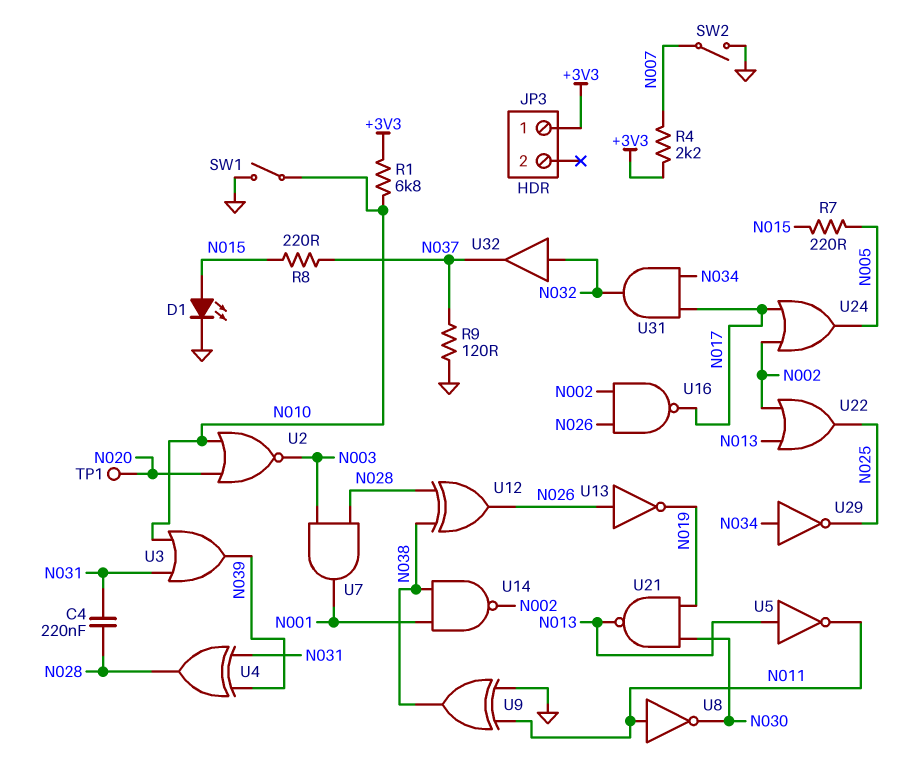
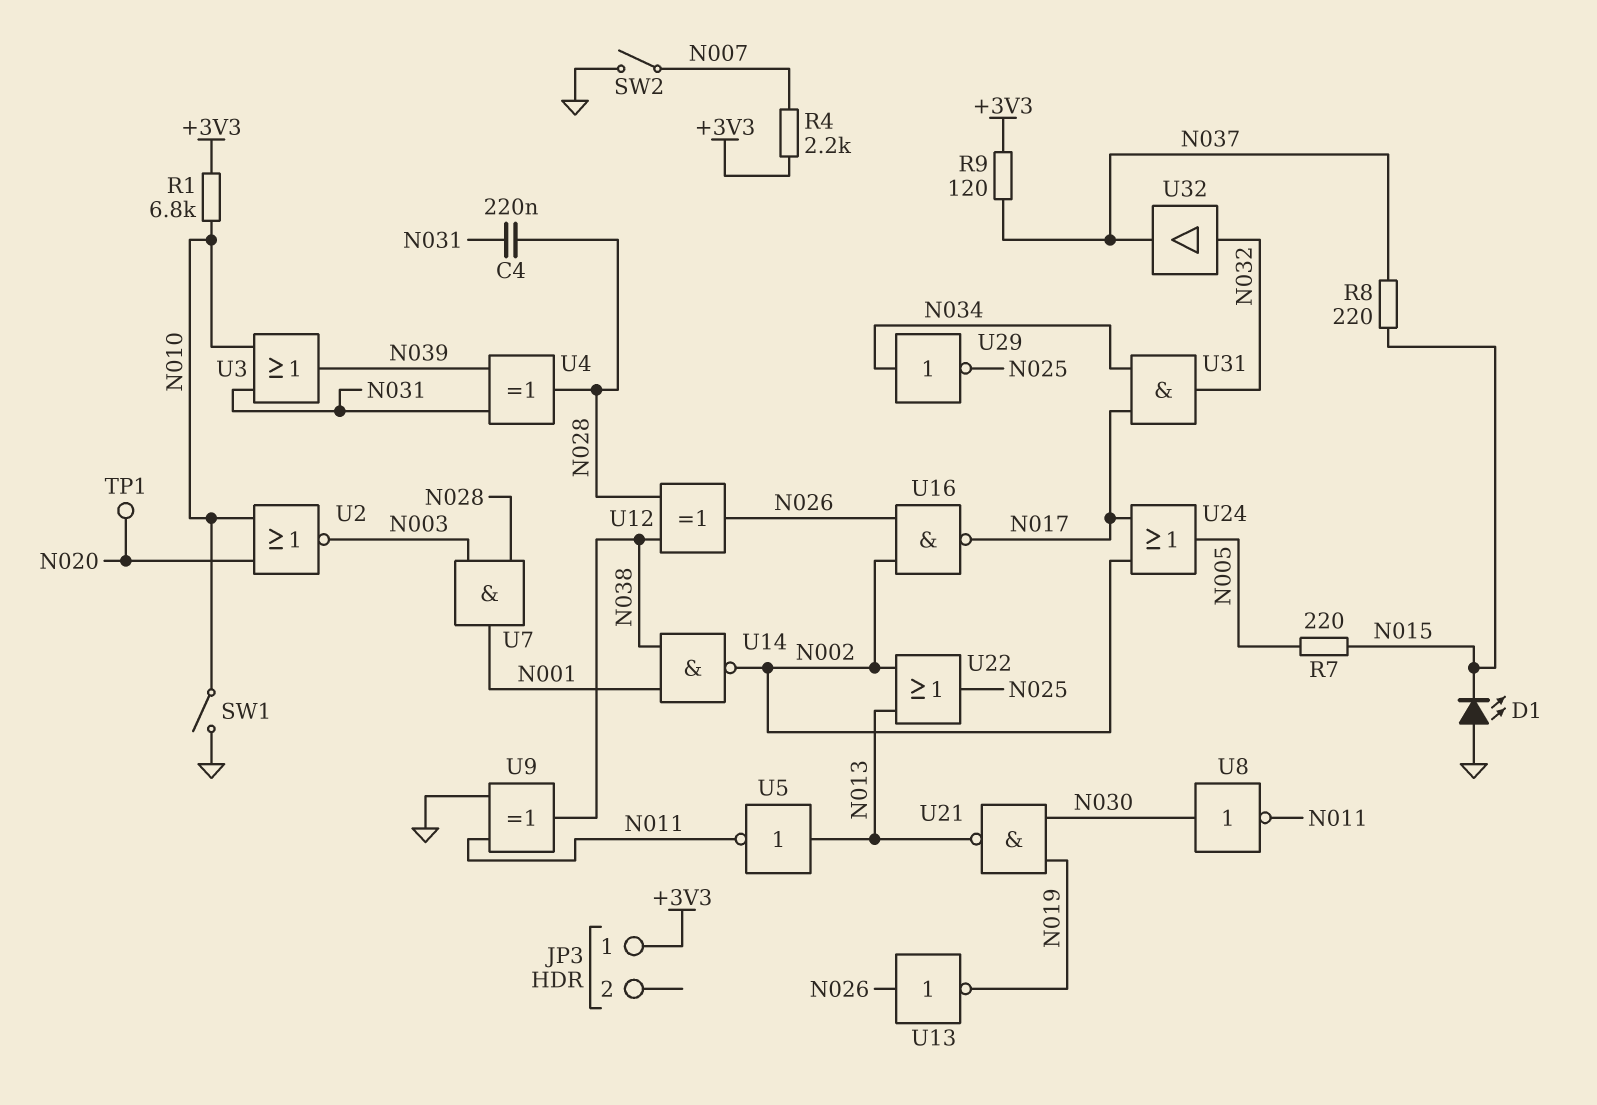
D1: LED (A N015, K GND) -> LED (A GND, K N015)
R9: 120 (GND, N037) -> 120 (+3V3, N037)
U8: NOT (in N011, out N030) -> NOT (in N030, out N011)

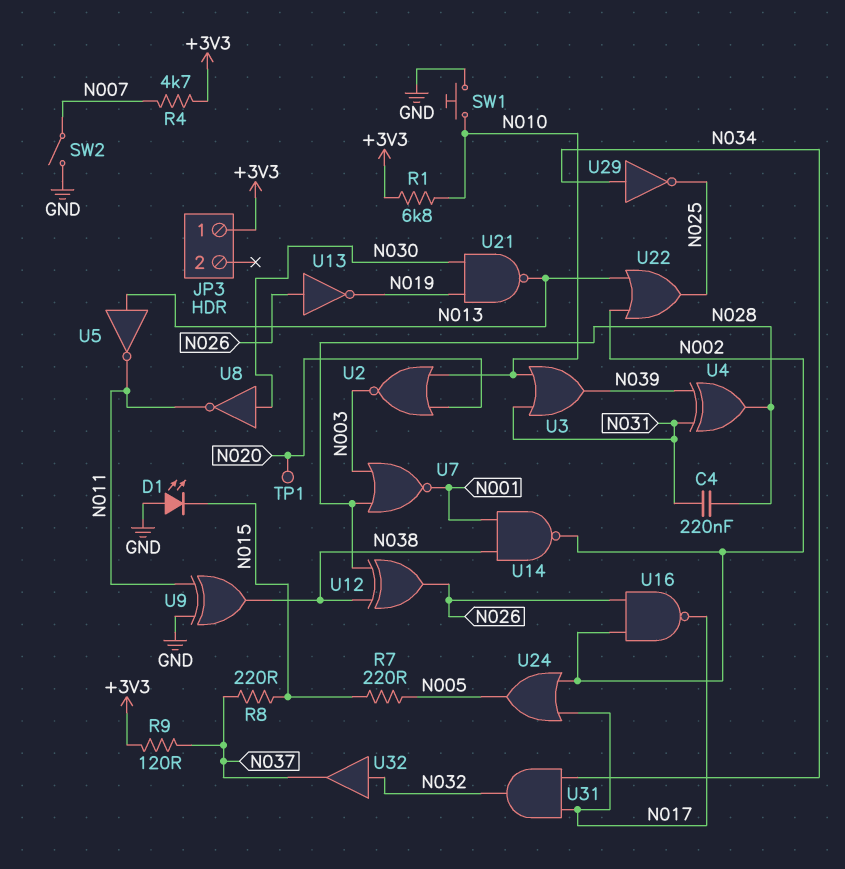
R4: 2.2k (+3V3, N007) -> 4.7k (+3V3, N007)
SW1: switch (GND, N010) -> button (GND, N010)
U7: AND (in N003, in N028, out N001) -> NOR (in N003, in N028, out N001)

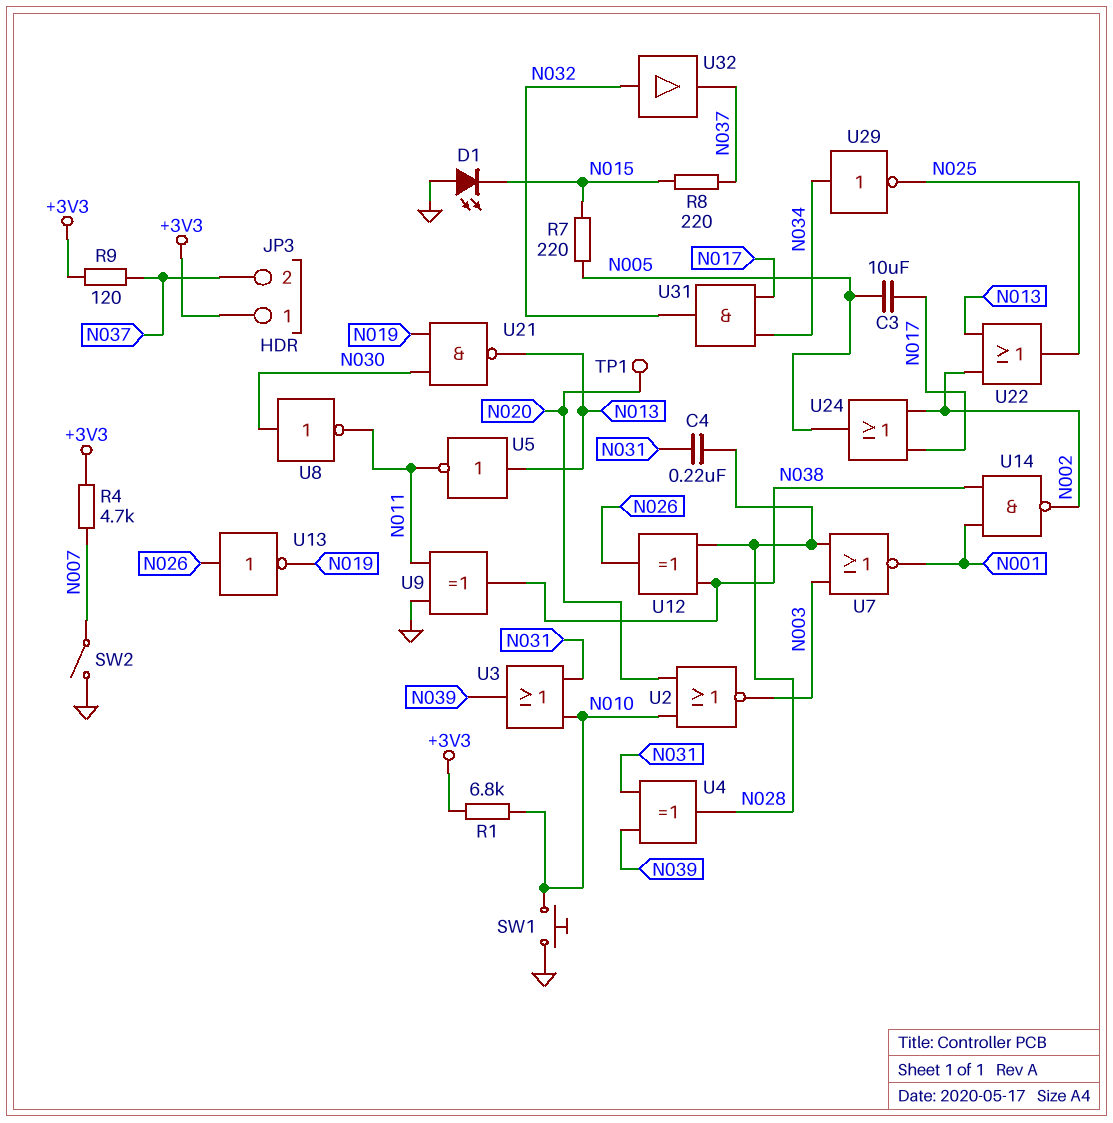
C3: none -> 10uF (N005, N017)
JP3 pin 2: none -> N037
U16: NAND (in N002, in N026, out N017) -> none

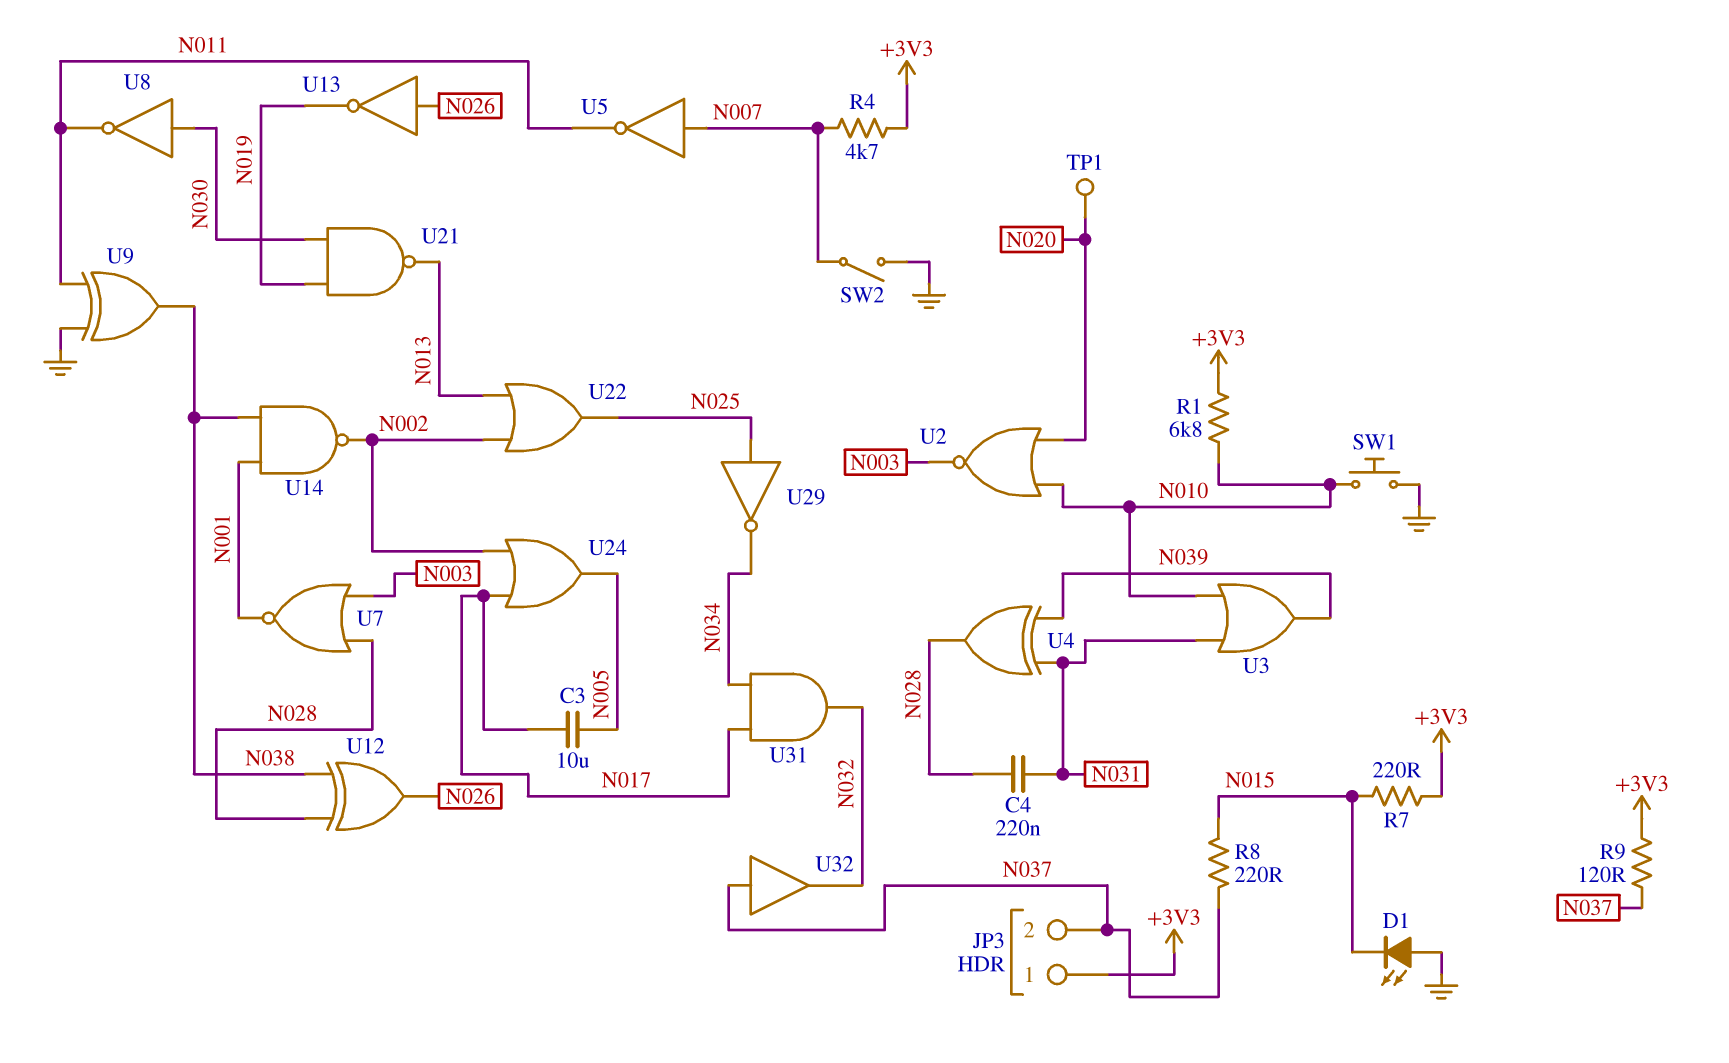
R7: 220 (N005, N015) -> 220 (+3V3, N015)
U5: NOT (in N013, out N011) -> NOT (in N007, out N011)
U29: NOT (in N034, out N025) -> NOT (in N025, out N034)
U32: buffer (in N032, out N037) -> buffer (in N037, out N032)

